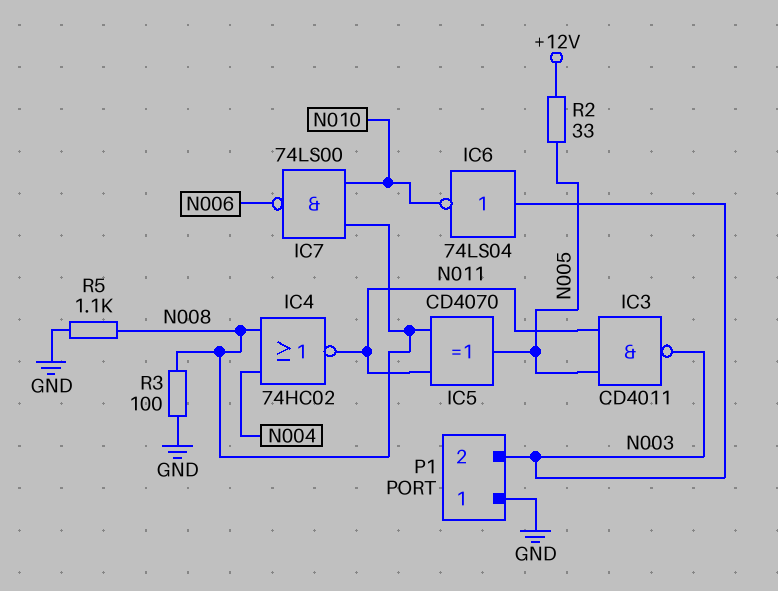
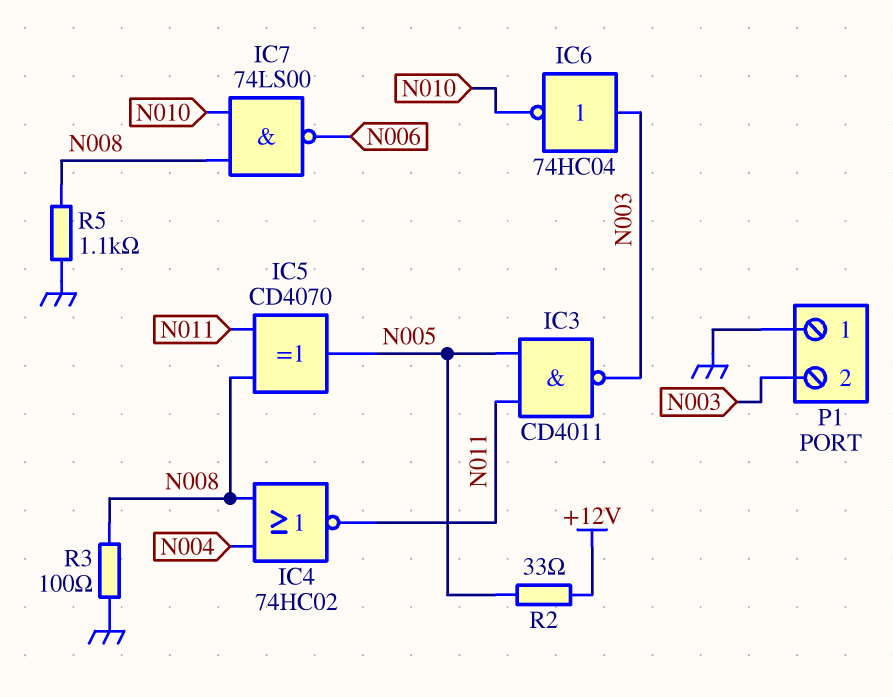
IC6: NOT 74LS04 (in N003, out N010) -> NOT 74HC04 (in N003, out N010)

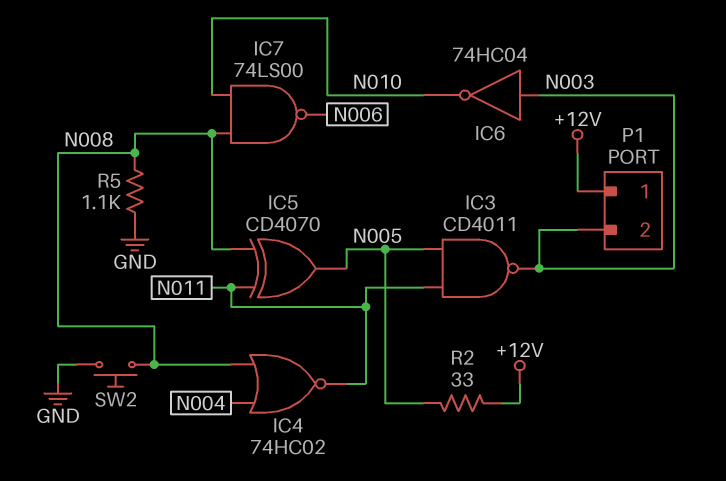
P1 pin 1: GND -> +12V
R3: 100 (GND, N008) -> none
SW2: none -> button (GND, N008)

